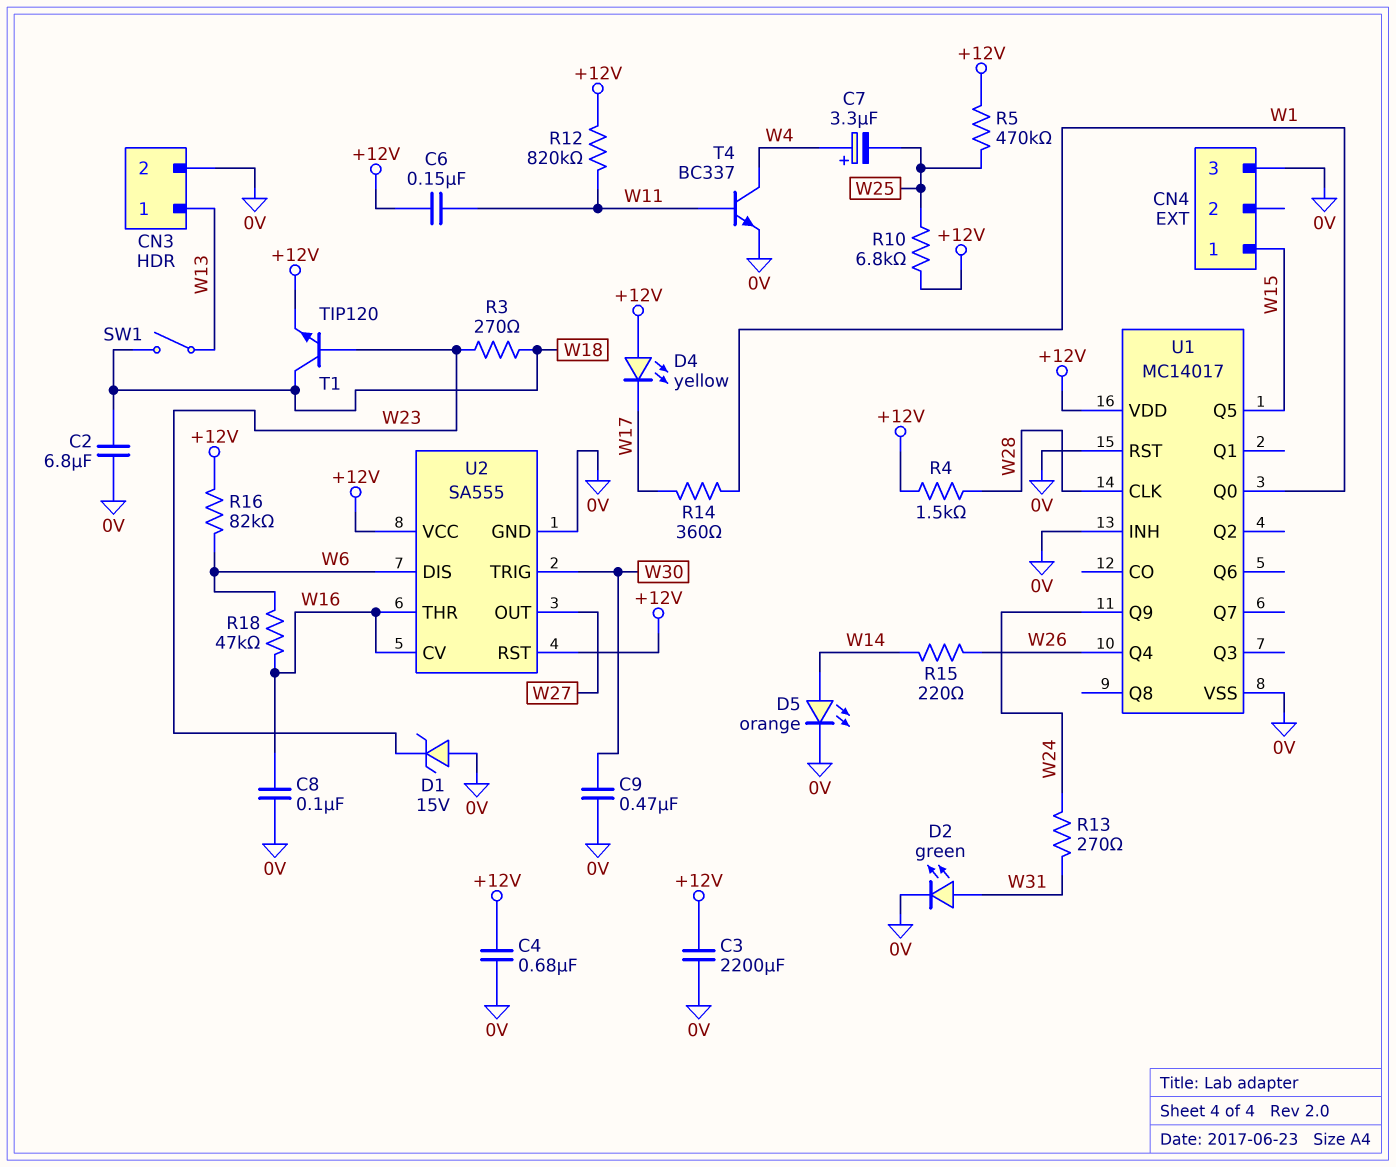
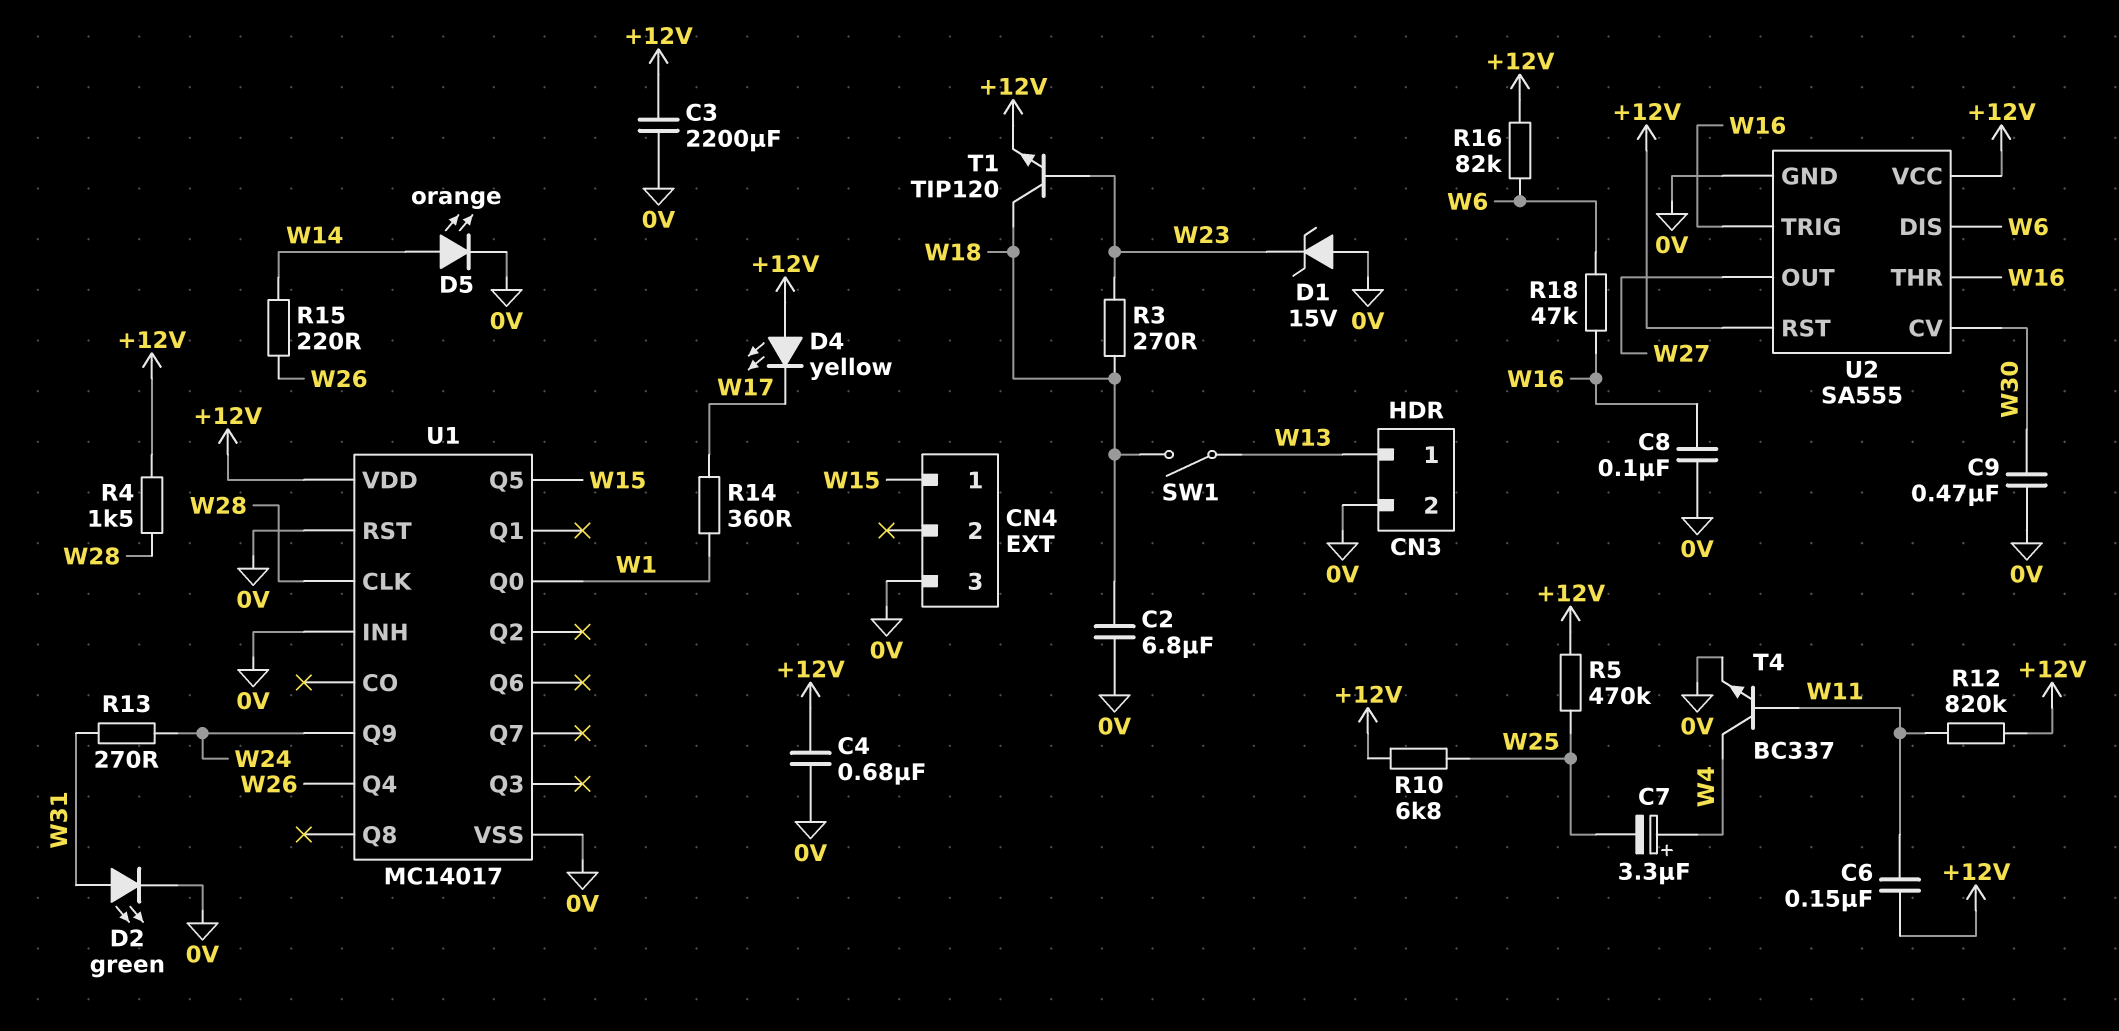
U2 pin CV: W16 -> W30
U2 pin TRIG: W30 -> W16

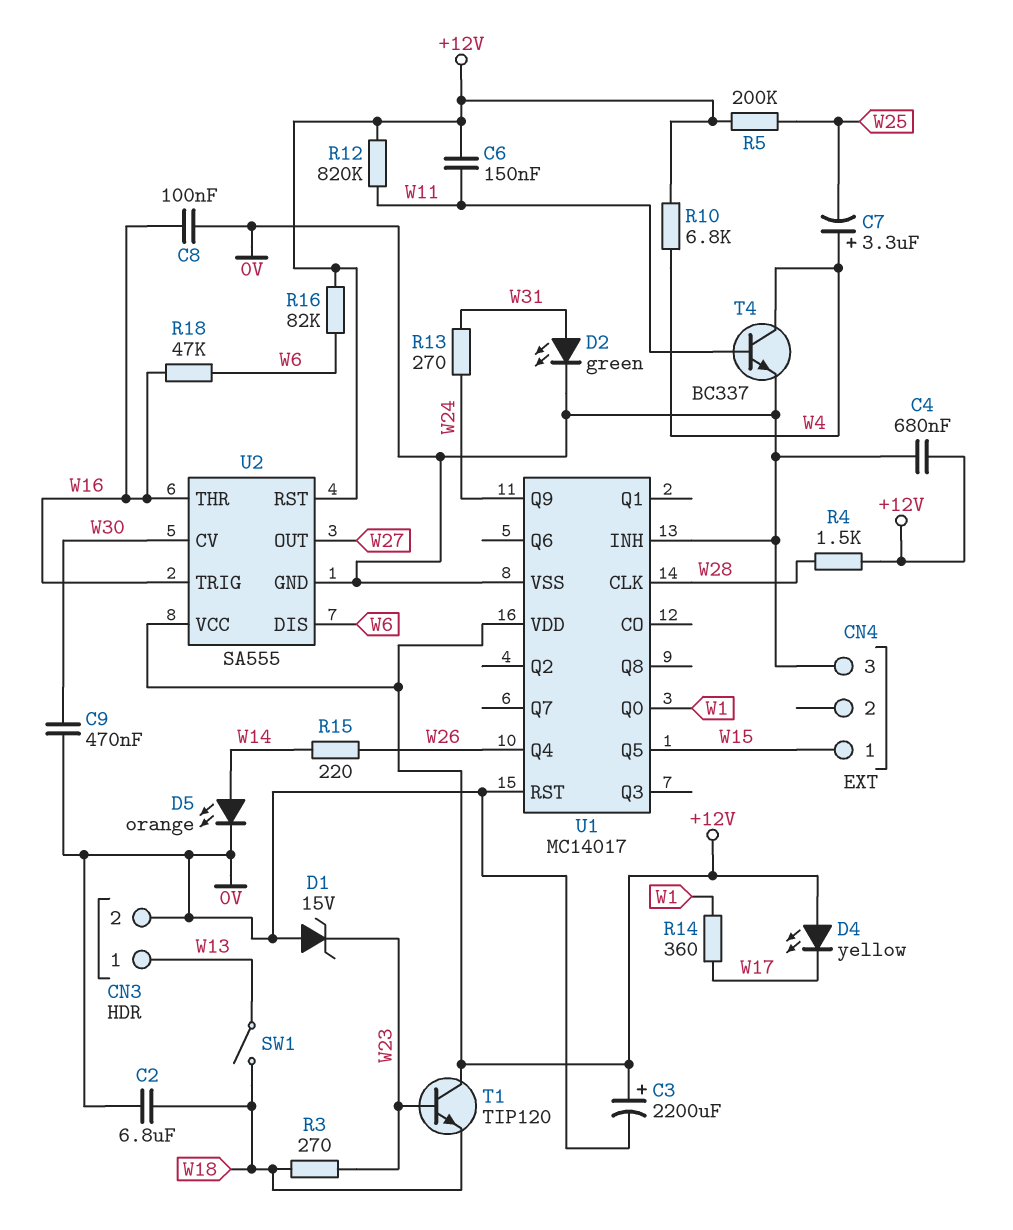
C3: 2200uF (+12V, 0V) -> 2200uF (plus +12V, minus 0V)
R5: 470k (+12V, W25) -> 200k (+12V, W25)
R10: 6.8k (+12V, W25) -> 6.8k (+12V, W4)
T1: NPN TIP120 (B W23, C W18, E +12V) -> NPN TIP120 (B W23, C +12V, E W18)

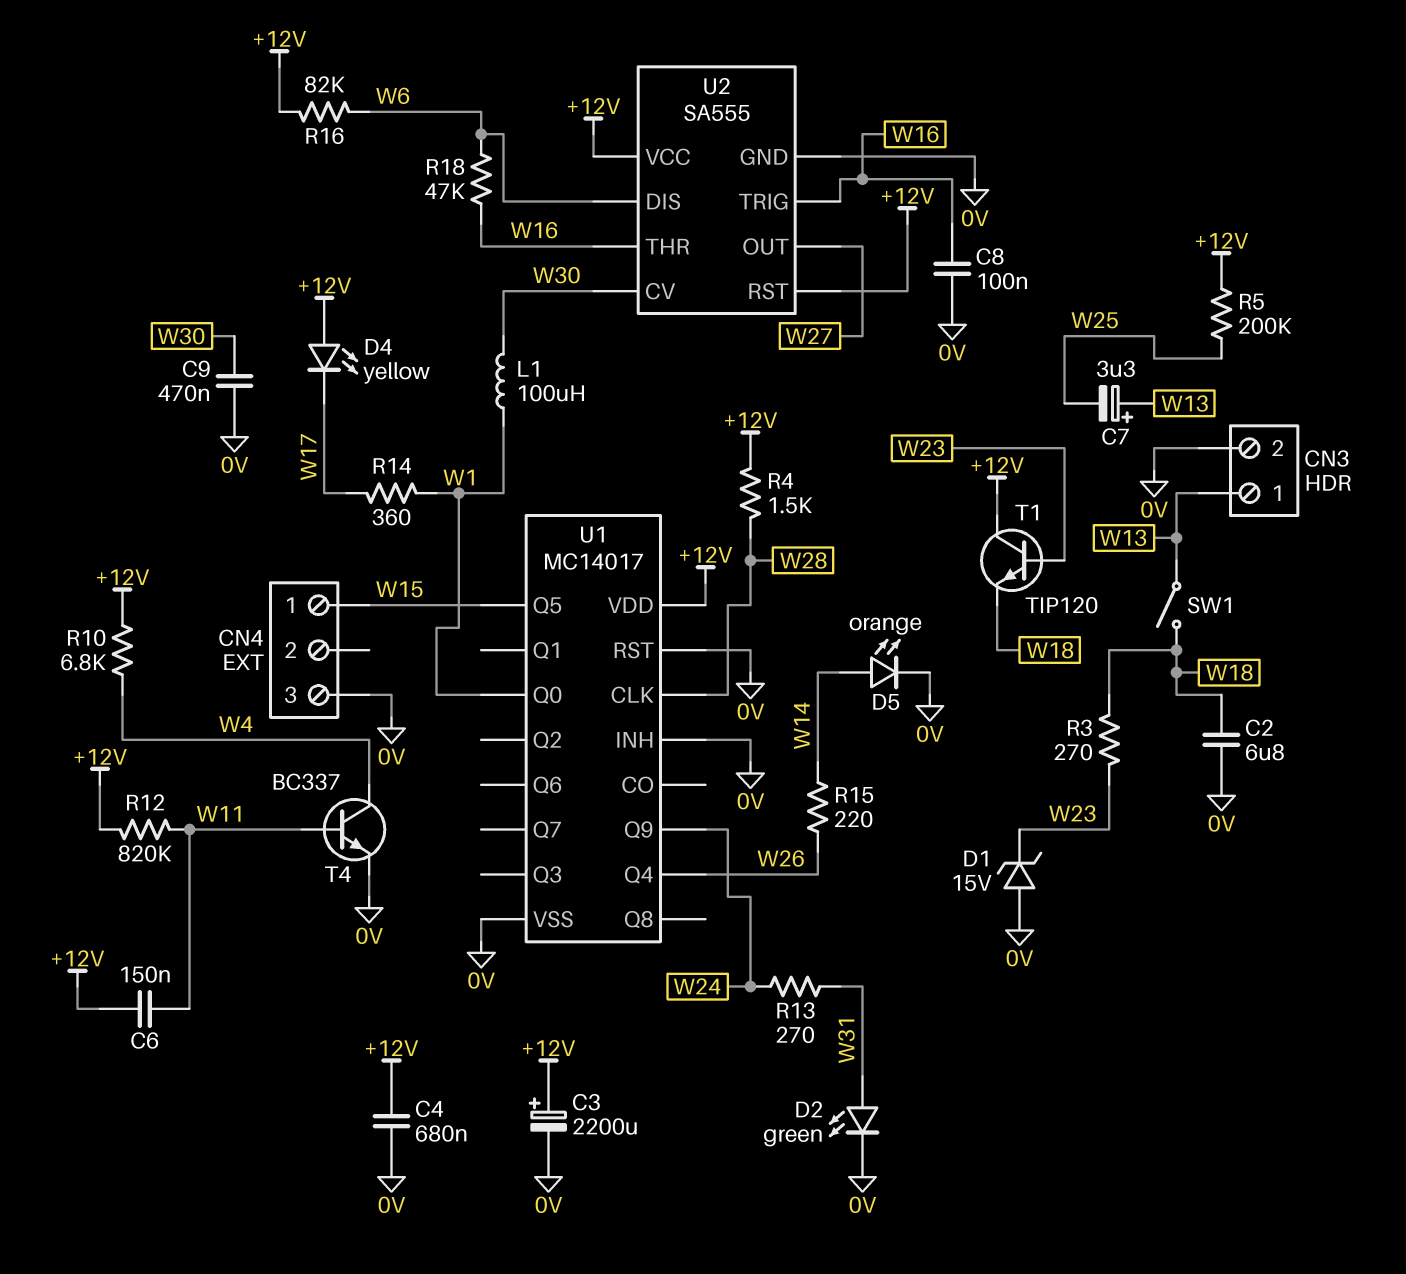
C7: 3.3uF (plus W4, minus W25) -> 3.3uF (plus W13, minus W25)
L1: none -> 100uH (W1, W30)

